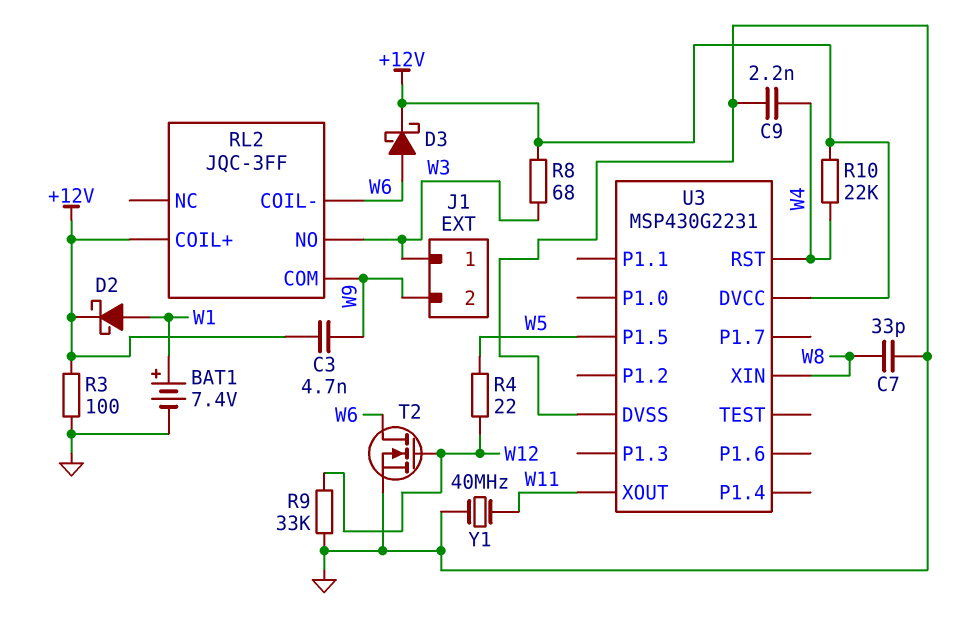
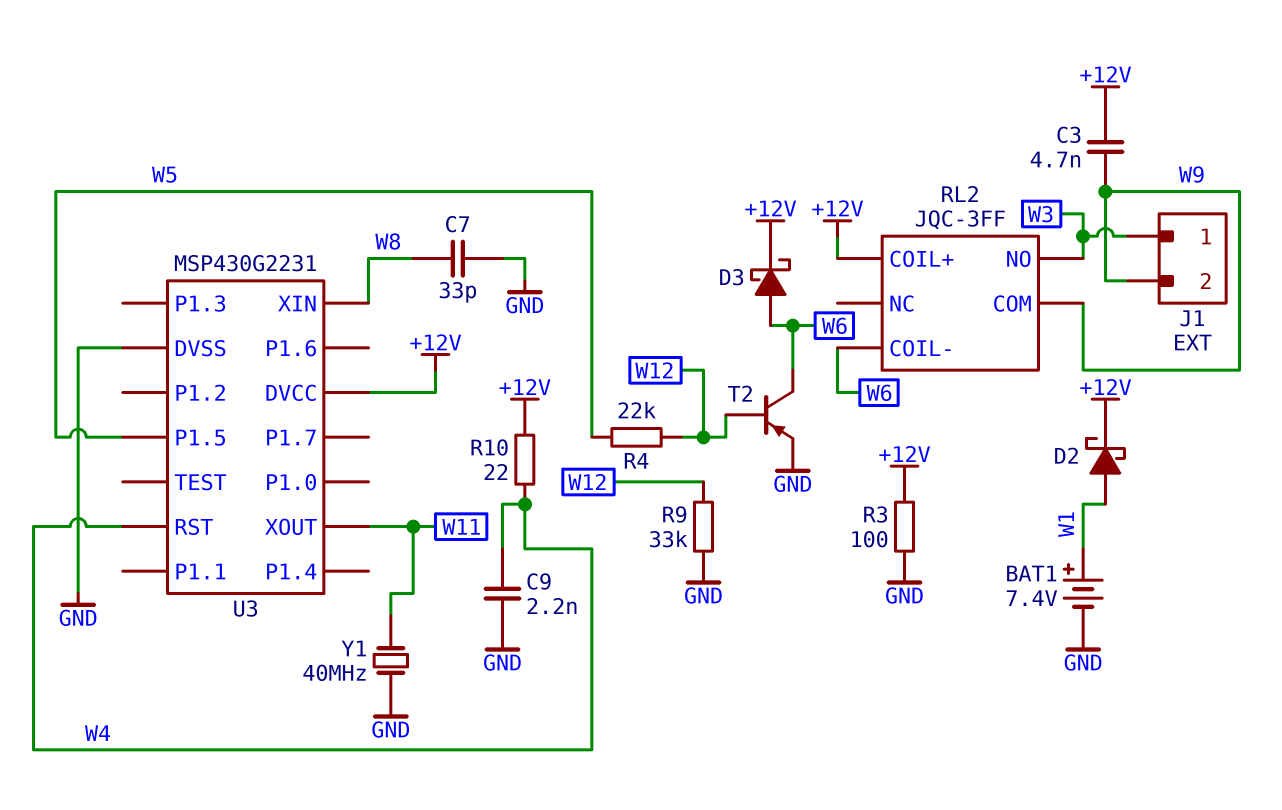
R4: 22 (W5, W12) -> 22k (W5, W12)
R8: 68 (+12V, W3) -> none
R10: 22k (+12V, W4) -> 22 (+12V, W4)
T2: NMOS (G W12, D W6, S GND) -> PNP (B W12, C W6, E GND)

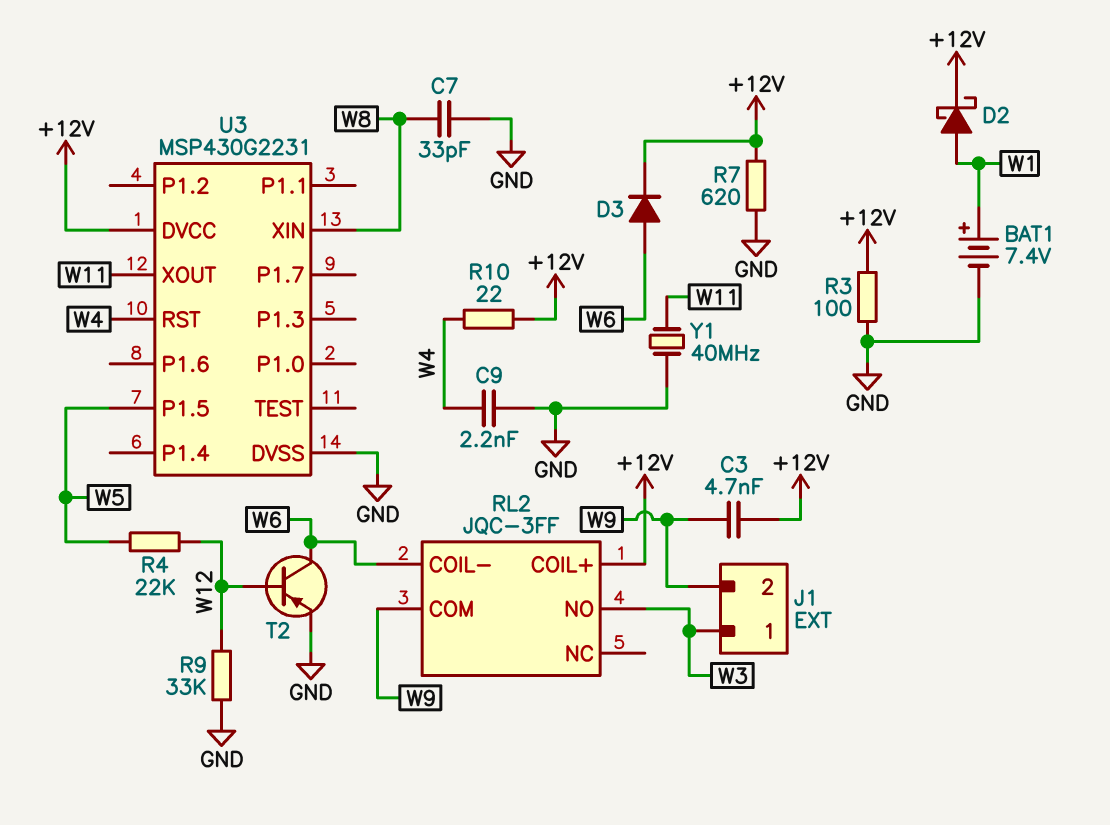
D3: schottky (A W6, K +12V) -> diode (A W6, K +12V)
R7: none -> 620 (+12V, GND)

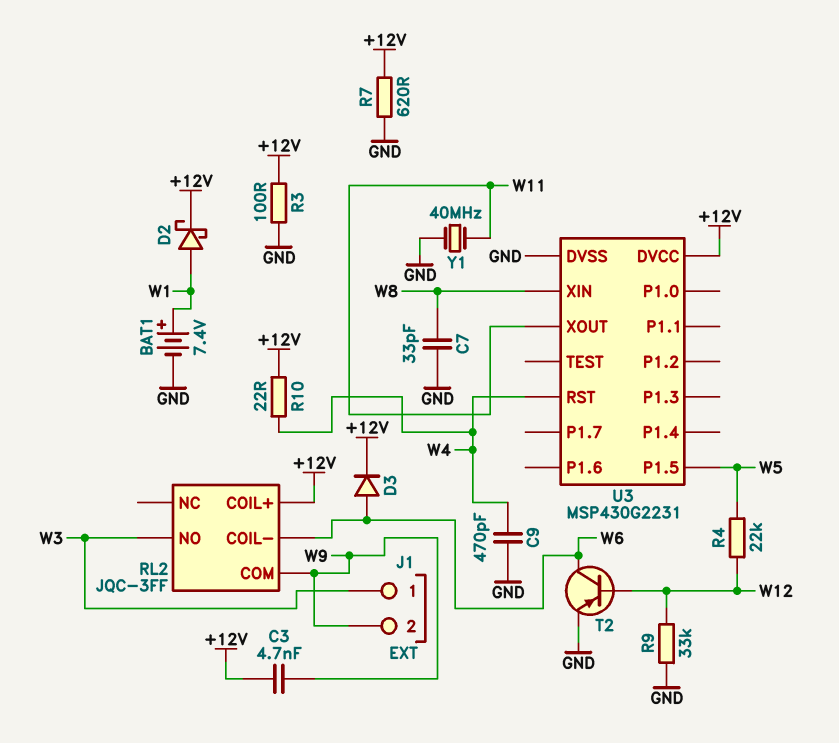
C9: 2.2nF (GND, W4) -> 470pF (GND, W4)

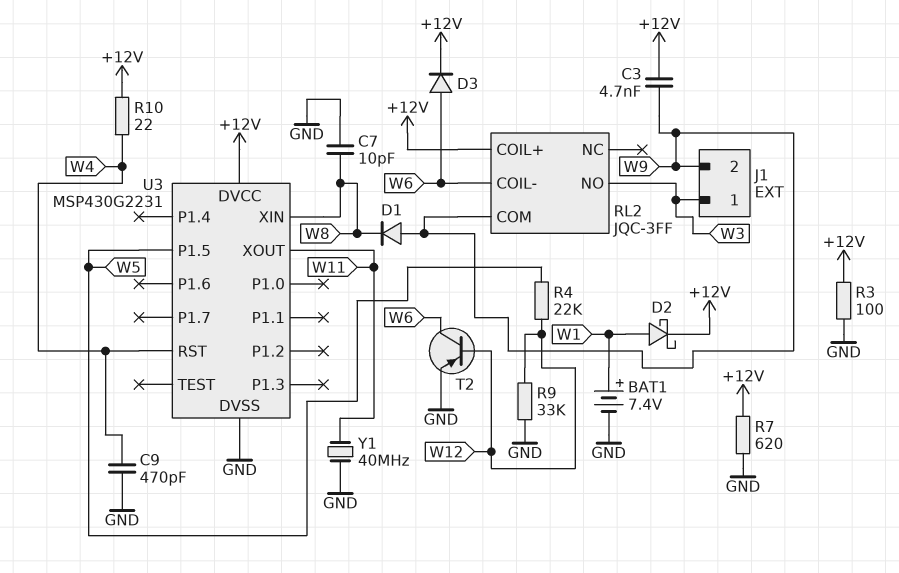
C7: 33pF (GND, W8) -> 10pF (GND, W8)
D1: none -> diode (A W9, K W8)

